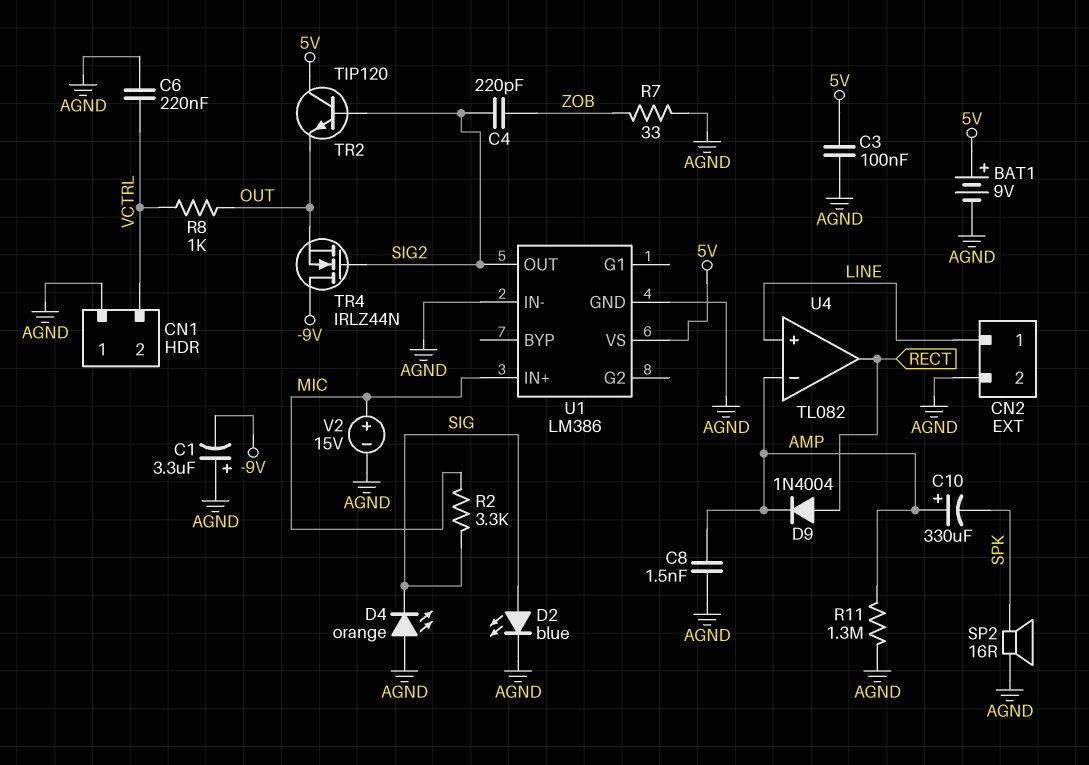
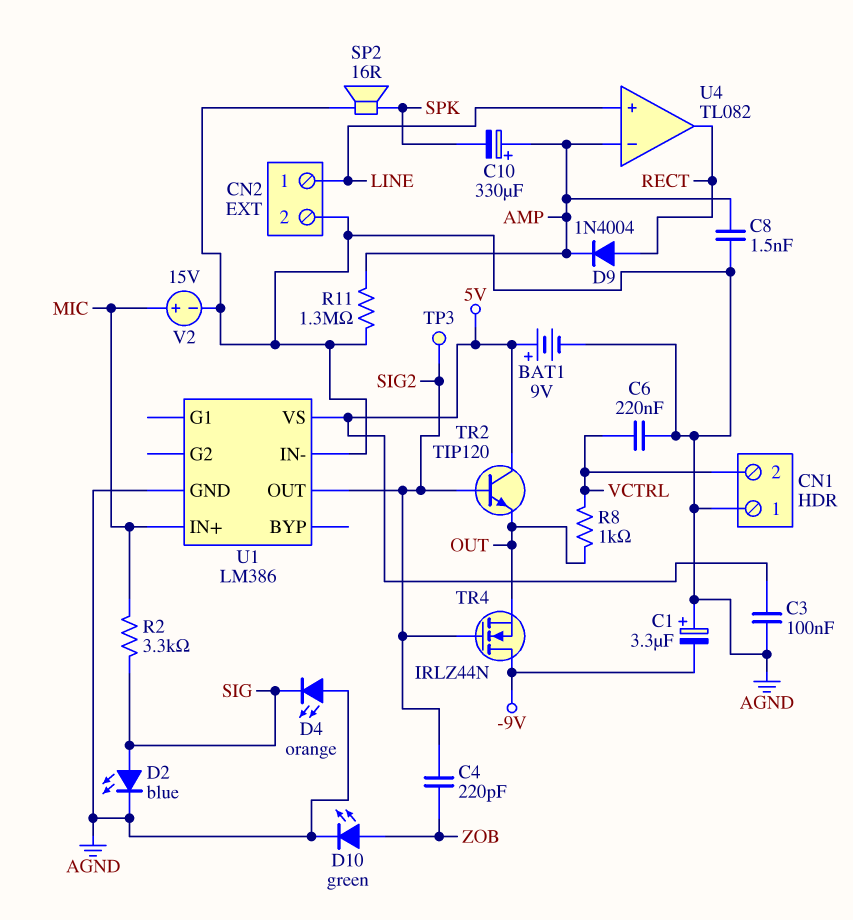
D10: none -> LED green (A ZOB, K AGND)
R7: 33 (AGND, ZOB) -> none
TP3: none -> test point (SIG2)

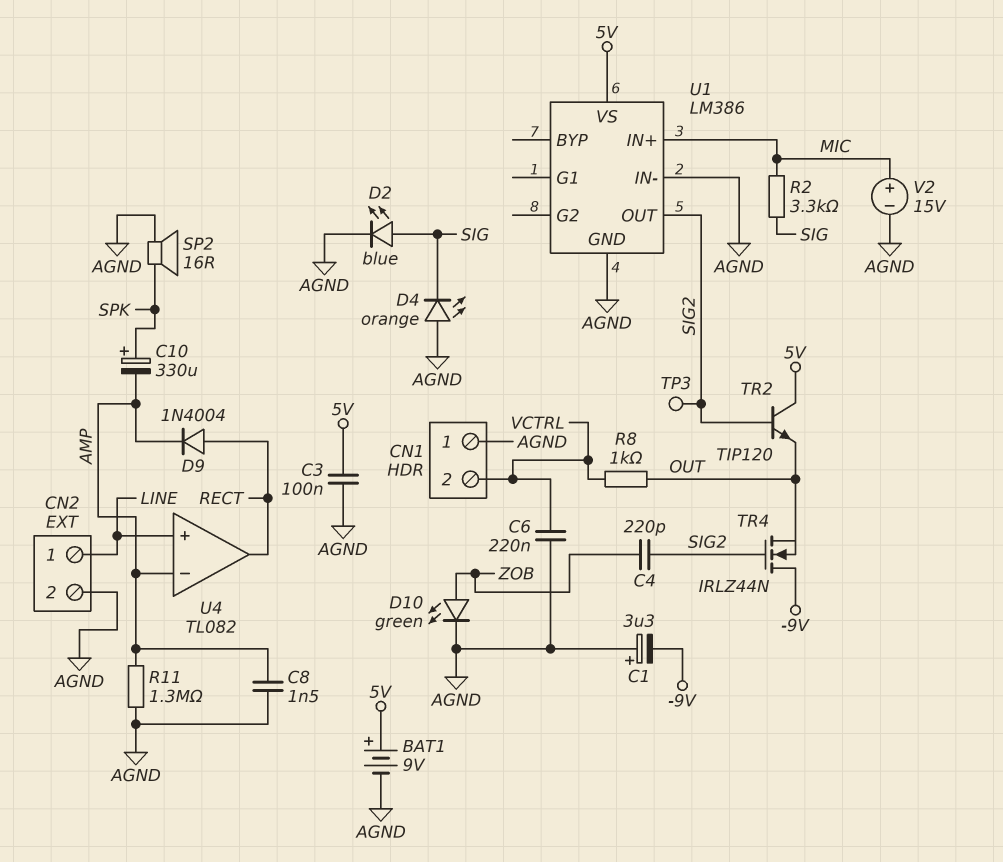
C10: 330uF (plus AMP, minus SPK) -> 330uF (plus SPK, minus AMP)

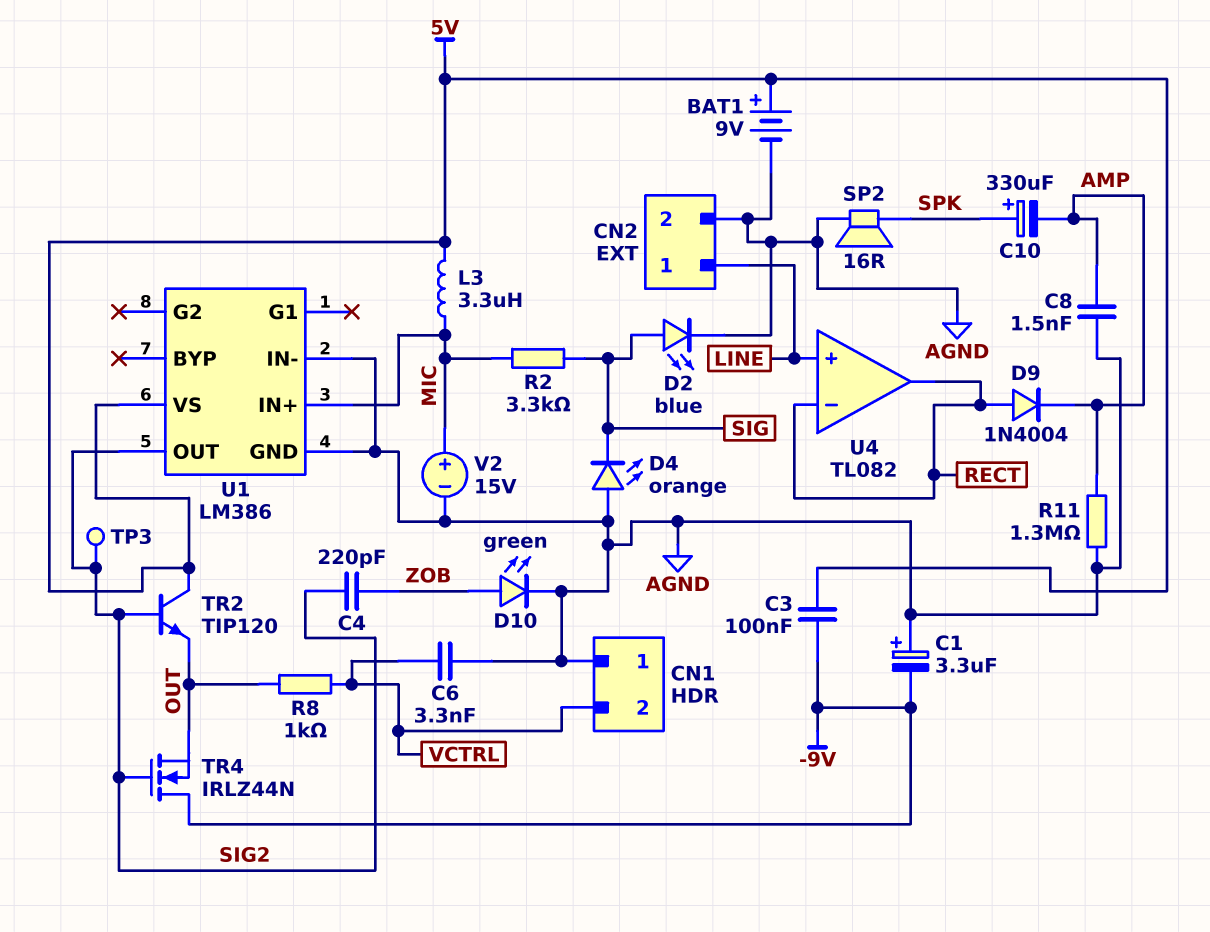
C3: 100nF (5V, AGND) -> 100nF (-9V, 5V)
C6: 220nF (AGND, VCTRL) -> 3.3nF (AGND, VCTRL)
L3: none -> 3.3uH (5V, MIC)
U4 pin in-: AMP -> RECT

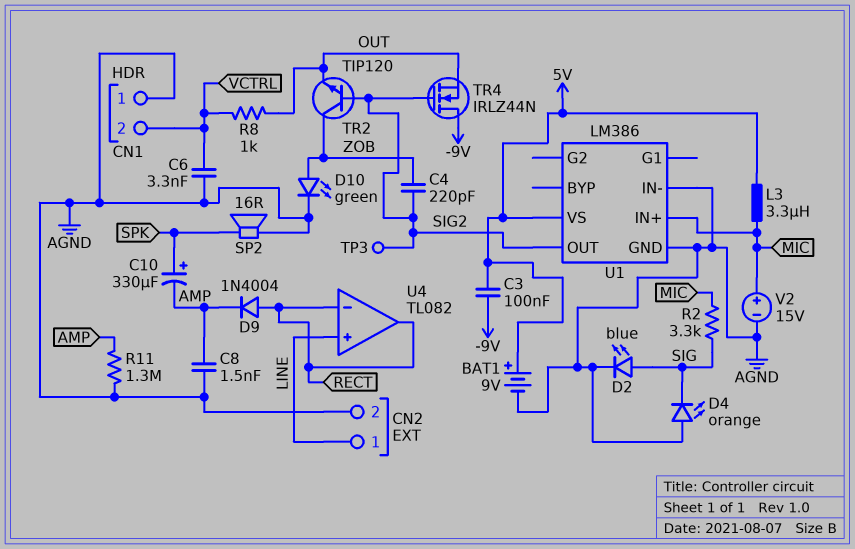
C1: 3.3uF (plus AGND, minus -9V) -> none
TR2: NPN TIP120 (B SIG2, C 5V, E OUT) -> NPN TIP120 (B SIG2, C ZOB, E OUT)

